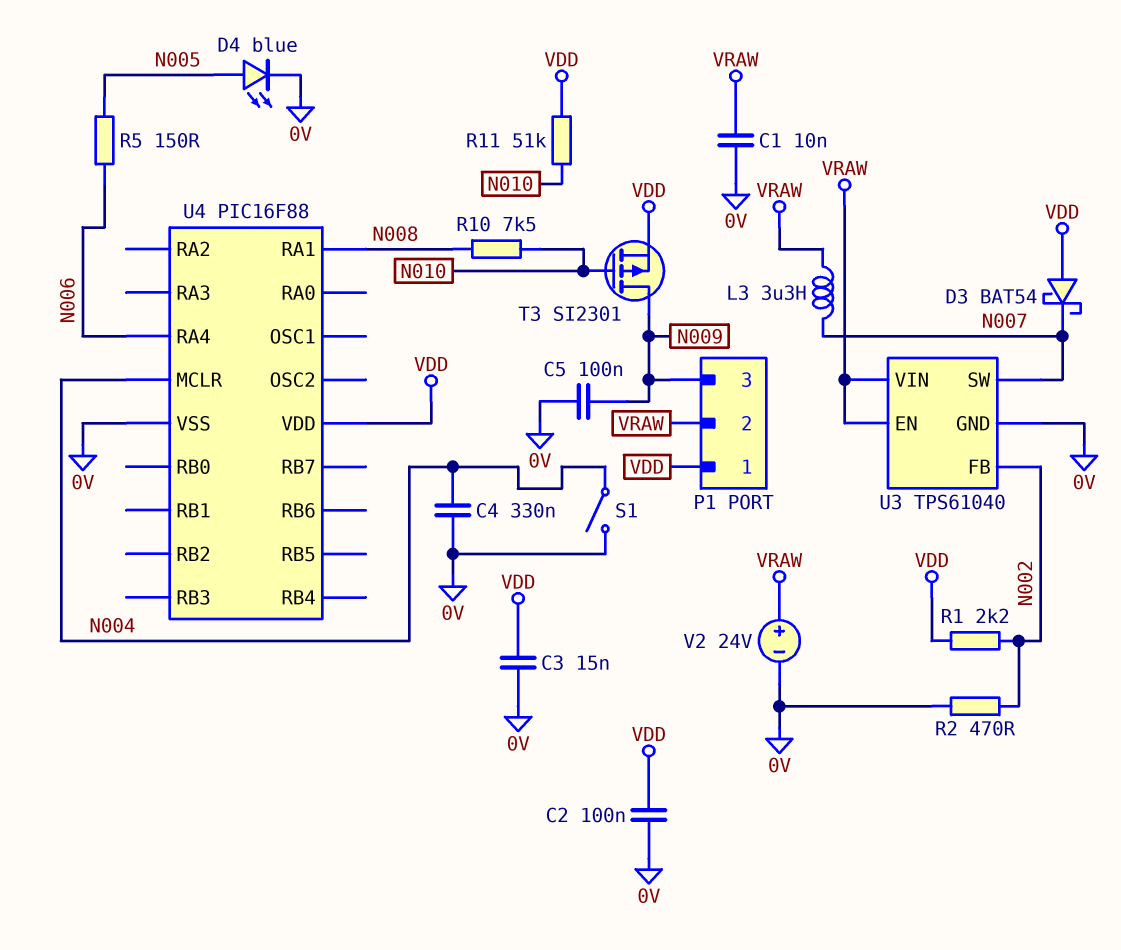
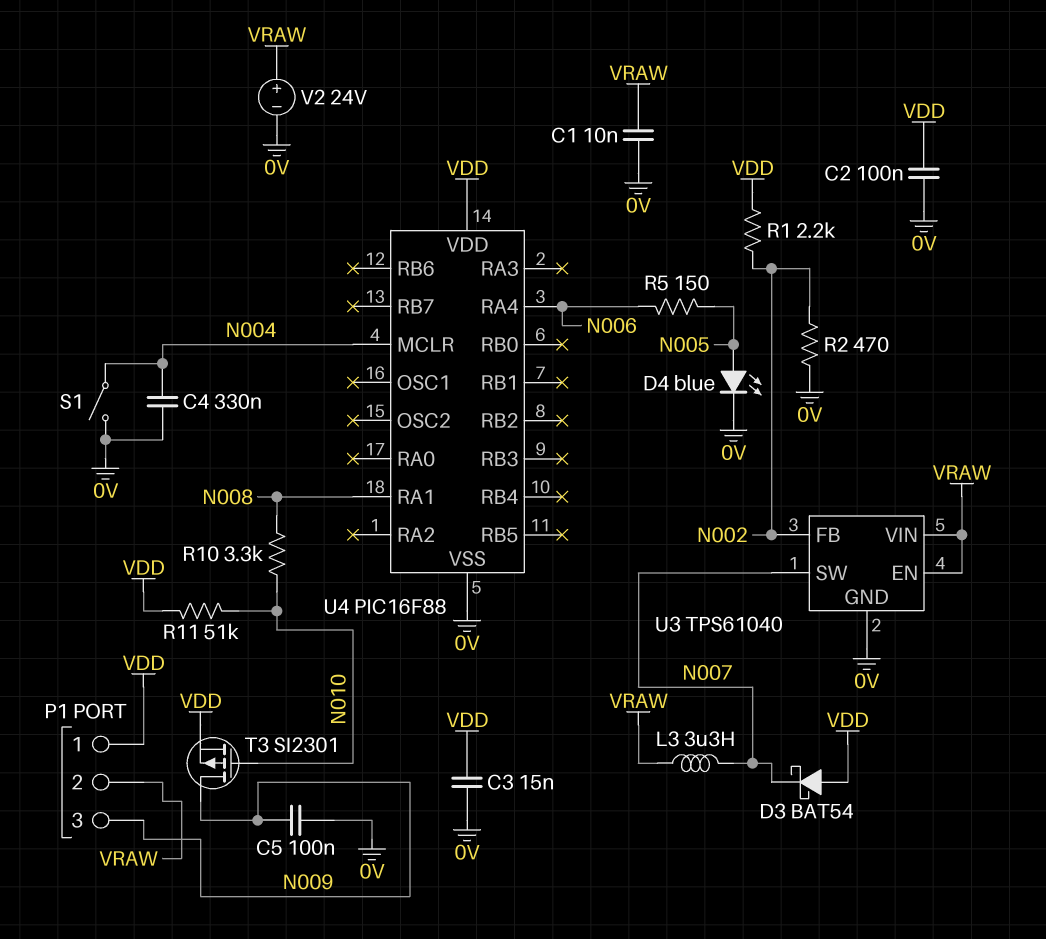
R10: 7.5k (N008, N010) -> 3.3k (N008, N010)

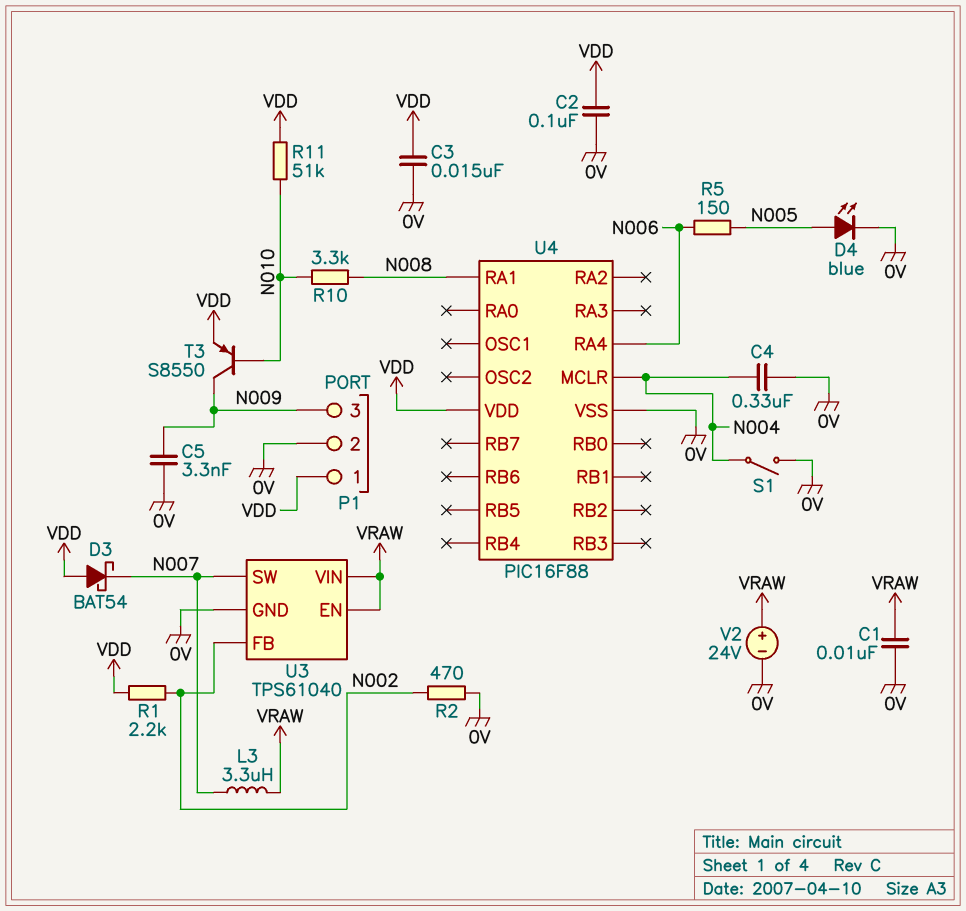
C5: 100nF (0V, N009) -> 3.3nF (0V, N009)
P1 pin 2: VRAW -> 0V
T3: PMOS SI2301 (G N010, D N009, S VDD) -> PNP S8550 (B N010, C N009, E VDD)

